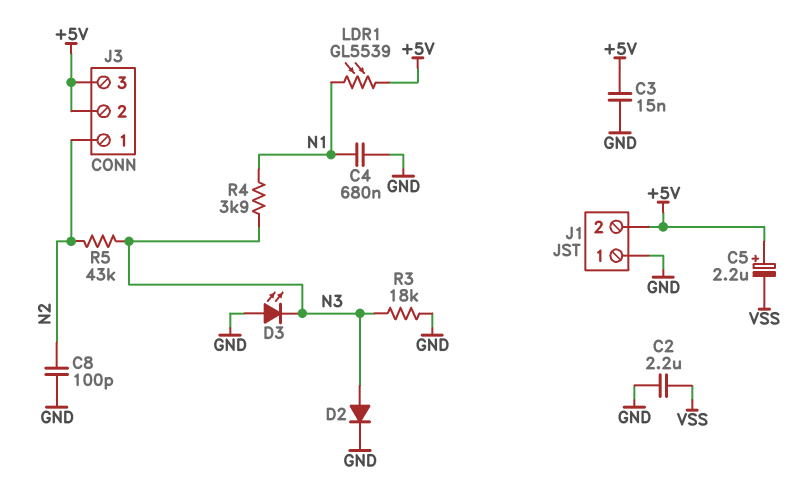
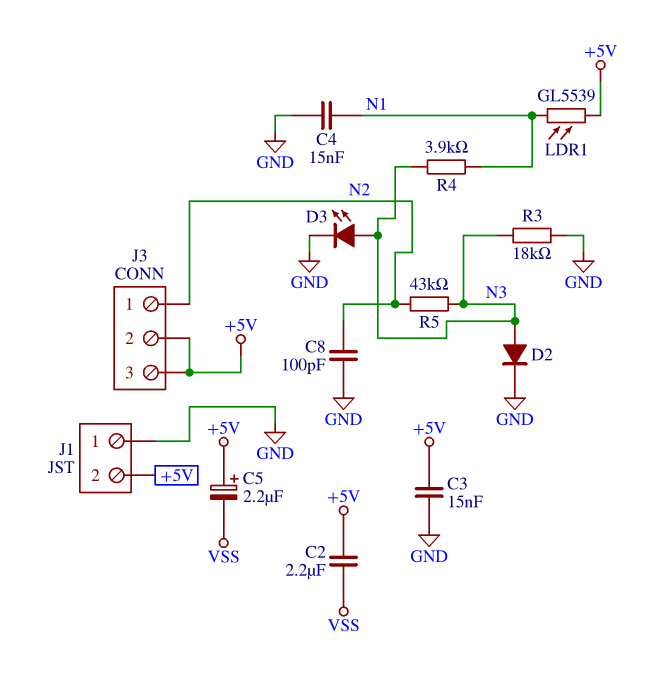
C2: 2.2uF (GND, VSS) -> 2.2uF (+5V, VSS)
C4: 680nF (GND, N1) -> 15nF (GND, N1)
D3: LED (A GND, K N3) -> LED (A N3, K GND)

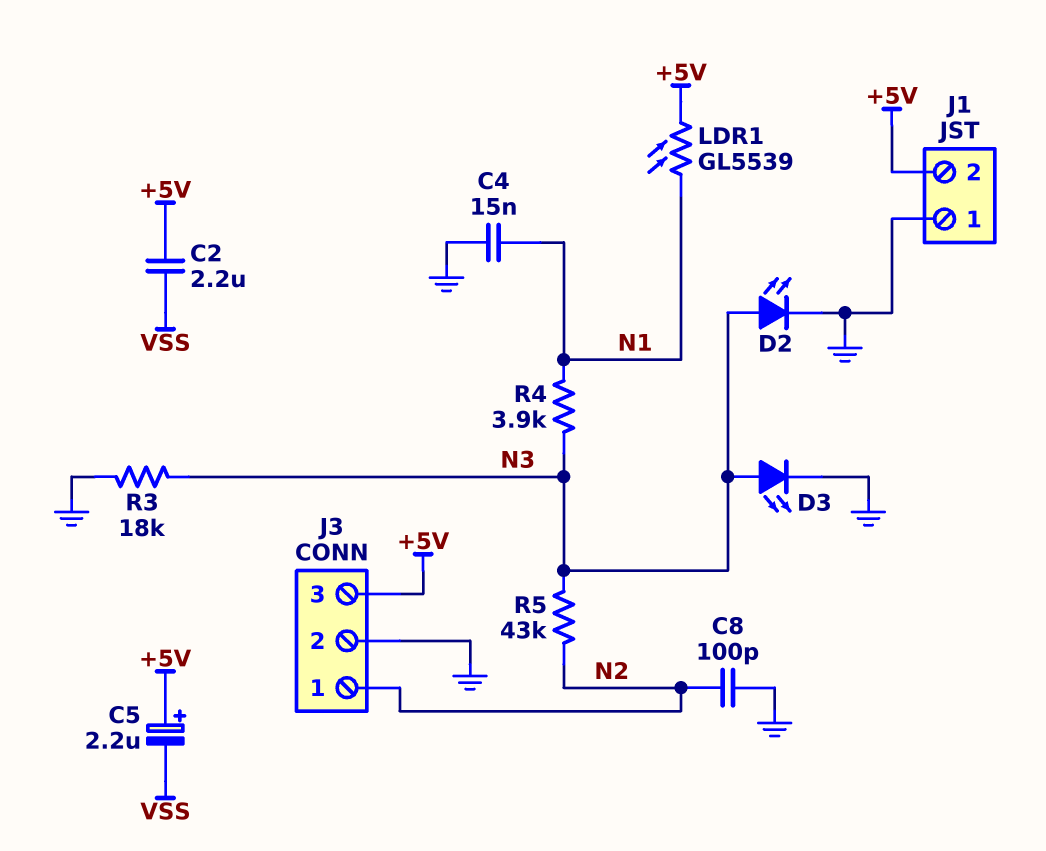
C3: 15nF (+5V, GND) -> none
D2: diode (A N3, K GND) -> LED (A N3, K GND)
J3 pin 2: +5V -> GND

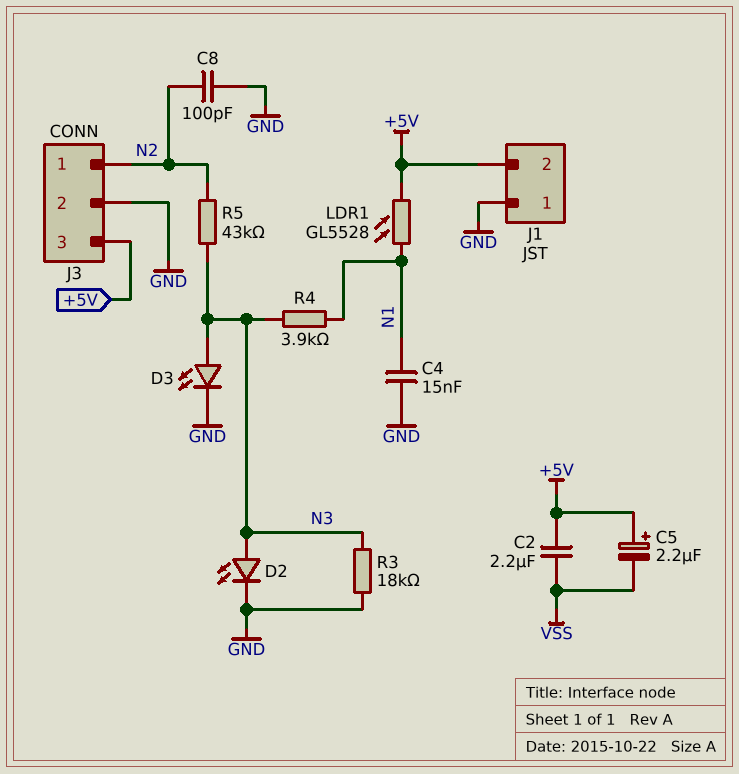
LDR1: GL5539 (+5V, N1) -> GL5528 (+5V, N1)

